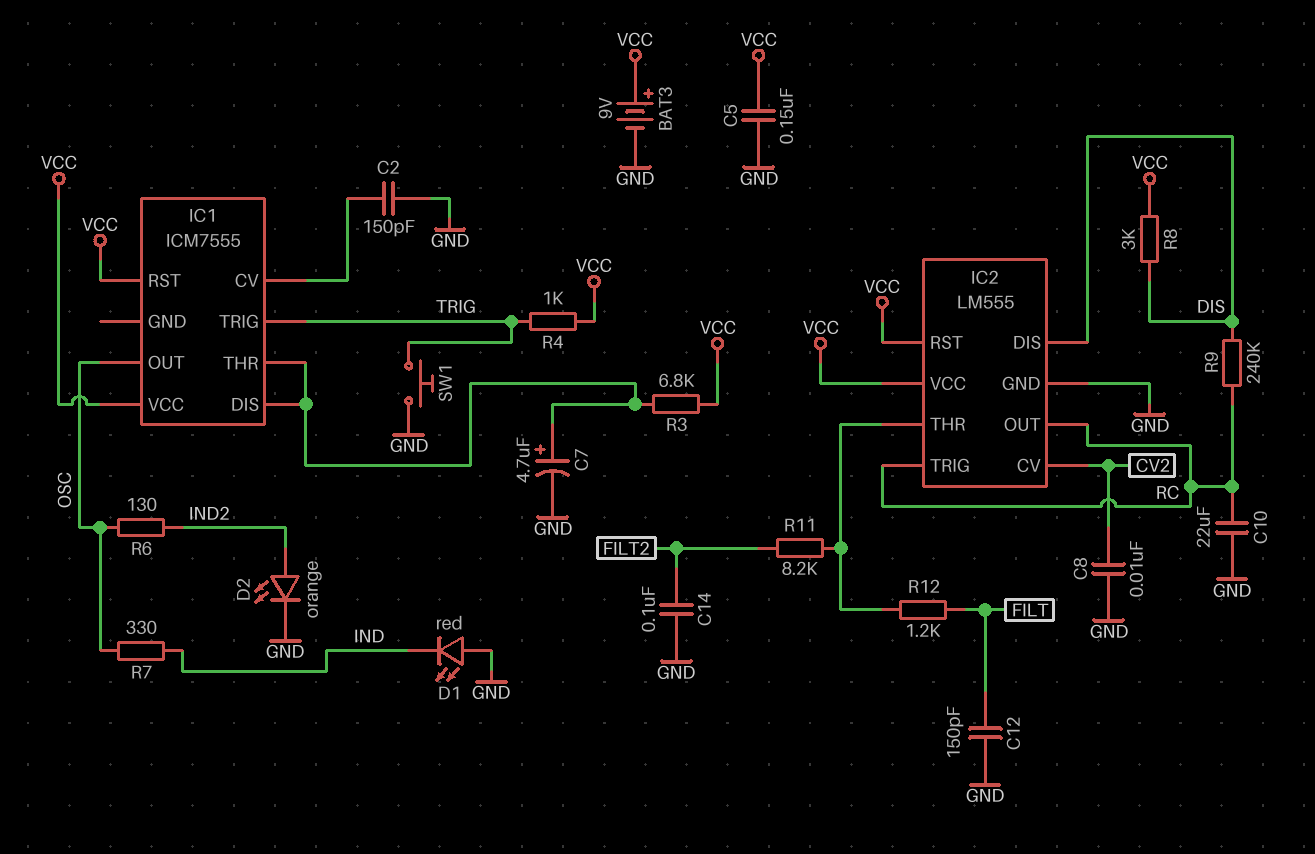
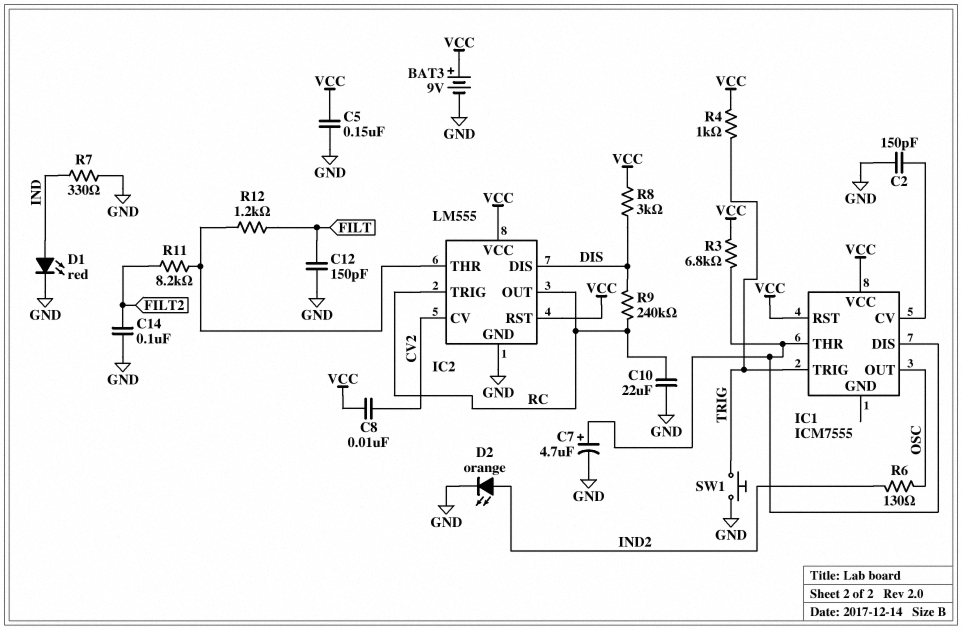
C8: 10nF (CV2, GND) -> 10nF (CV2, VCC)
D1: LED red (A GND, K IND) -> LED red (A IND, K GND)
R7: 330 (IND, OSC) -> 330 (GND, IND)

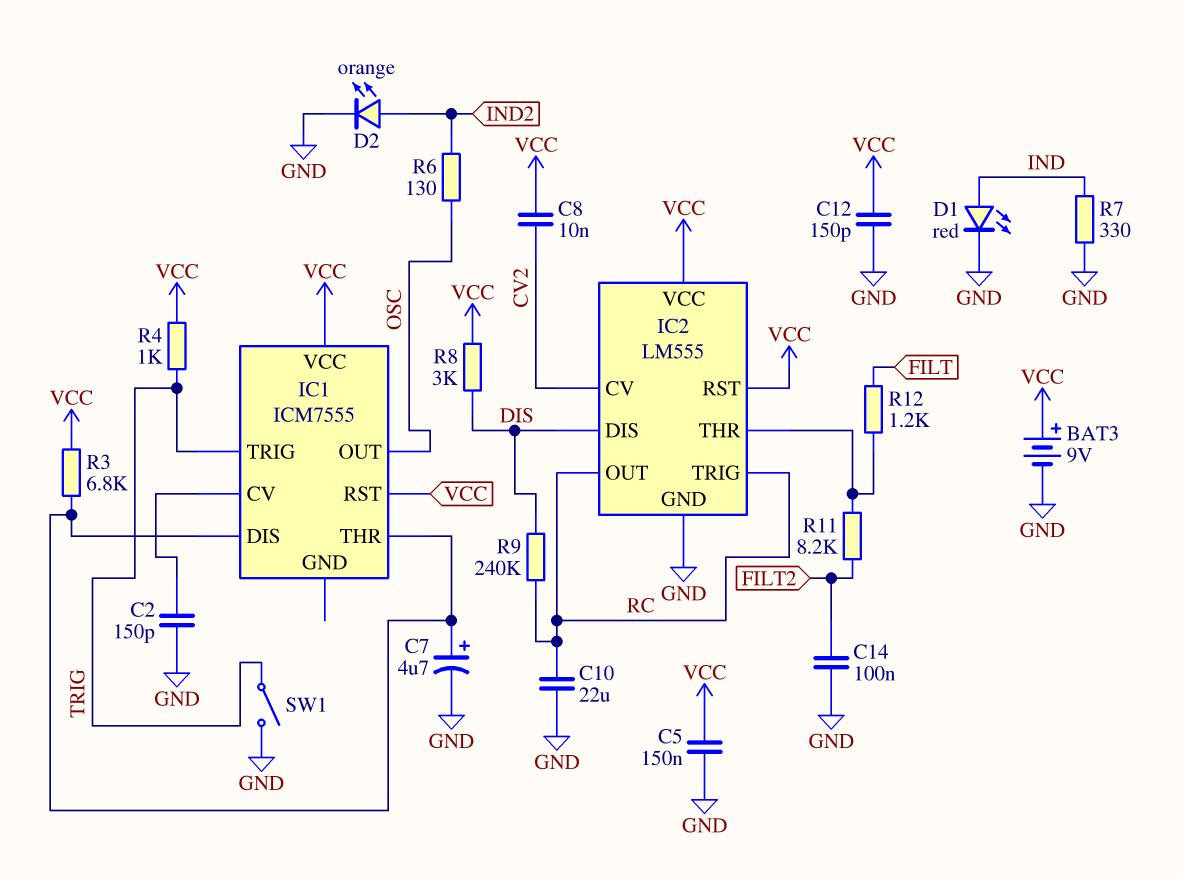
C12: 150pF (FILT, GND) -> 150pF (GND, VCC)
SW1: button (GND, TRIG) -> switch (GND, TRIG)

